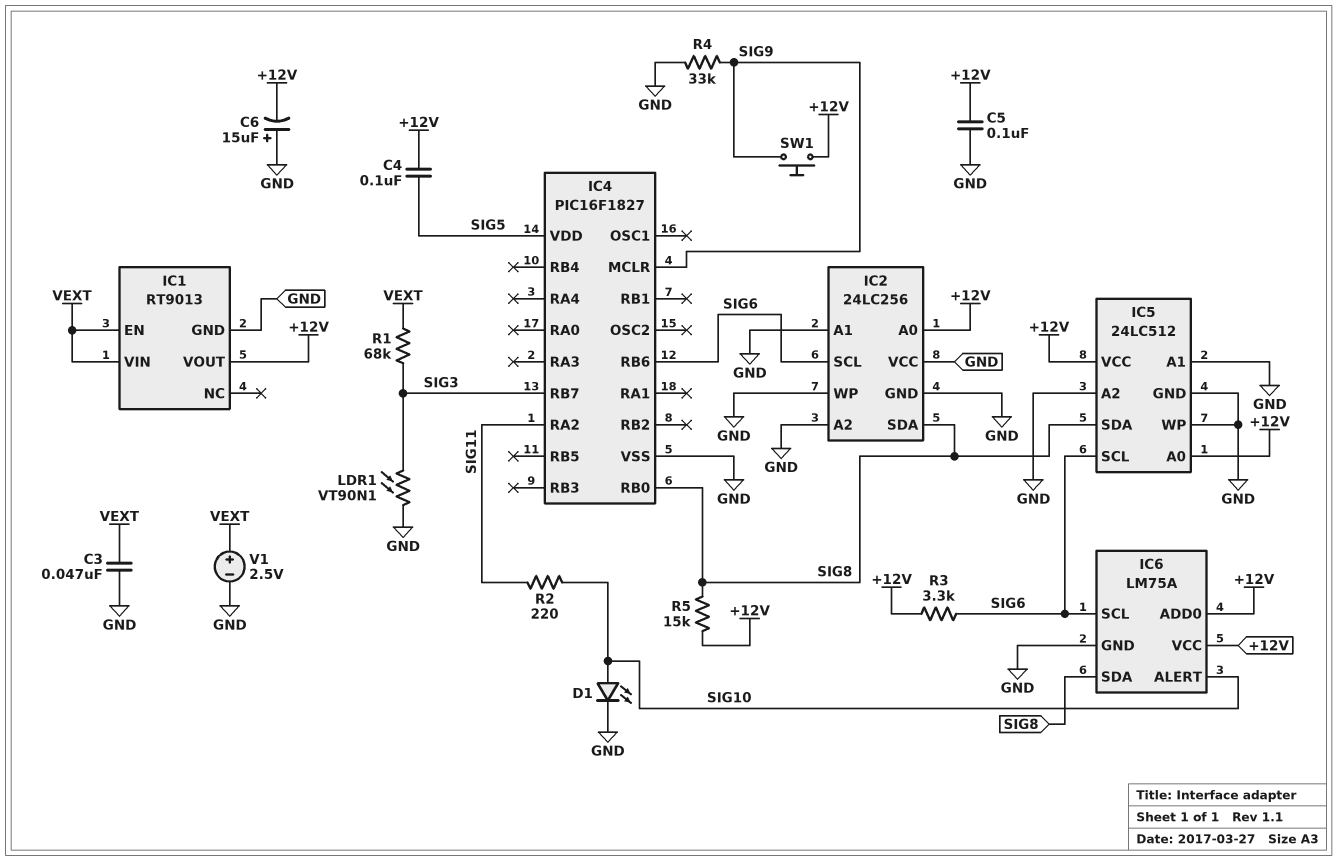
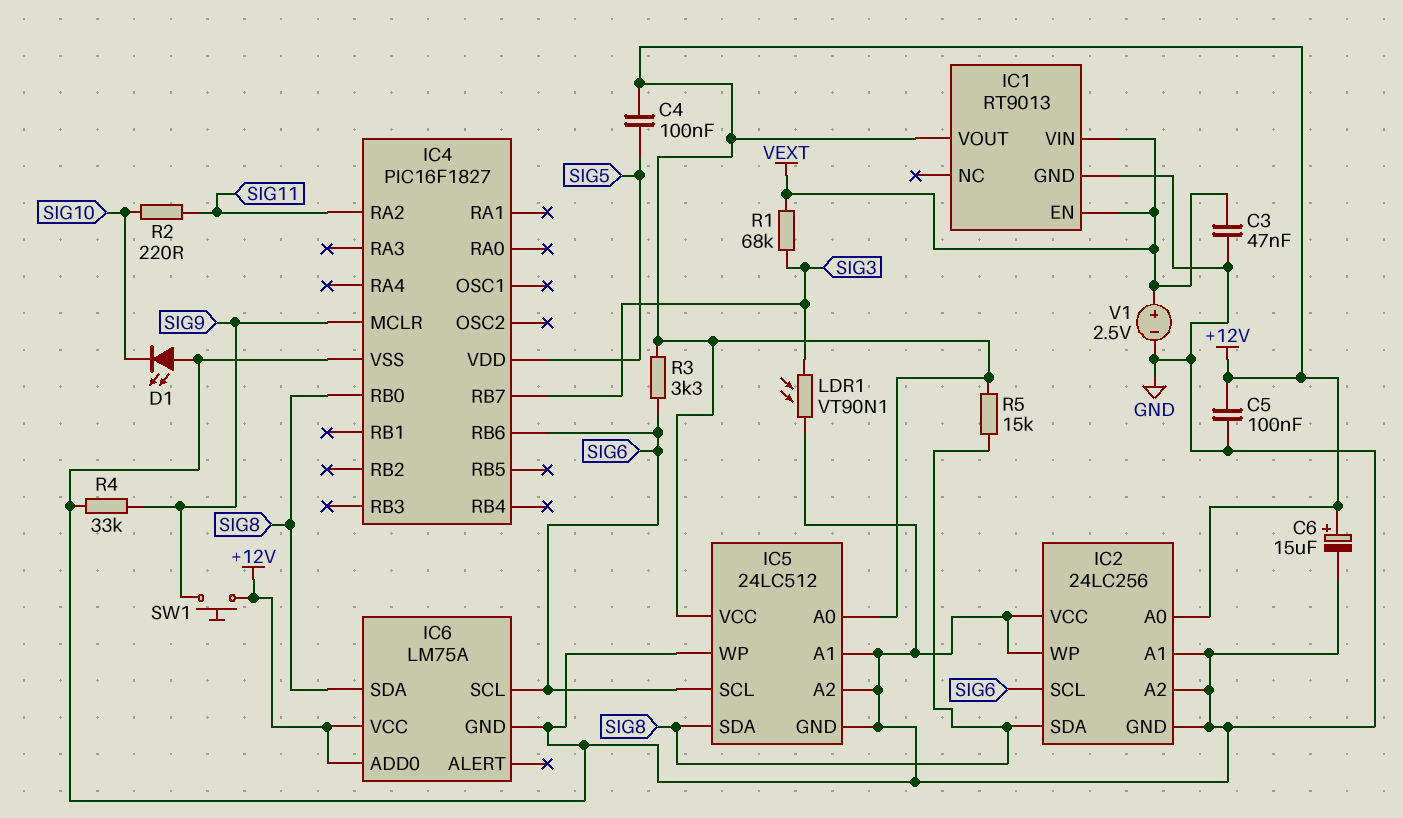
C6: 15uF (plus GND, minus +12V) -> 15uF (plus +12V, minus GND)
D1: LED (A SIG10, K GND) -> LED (A GND, K SIG10)
IC6 pin ALERT: SIG10 -> none

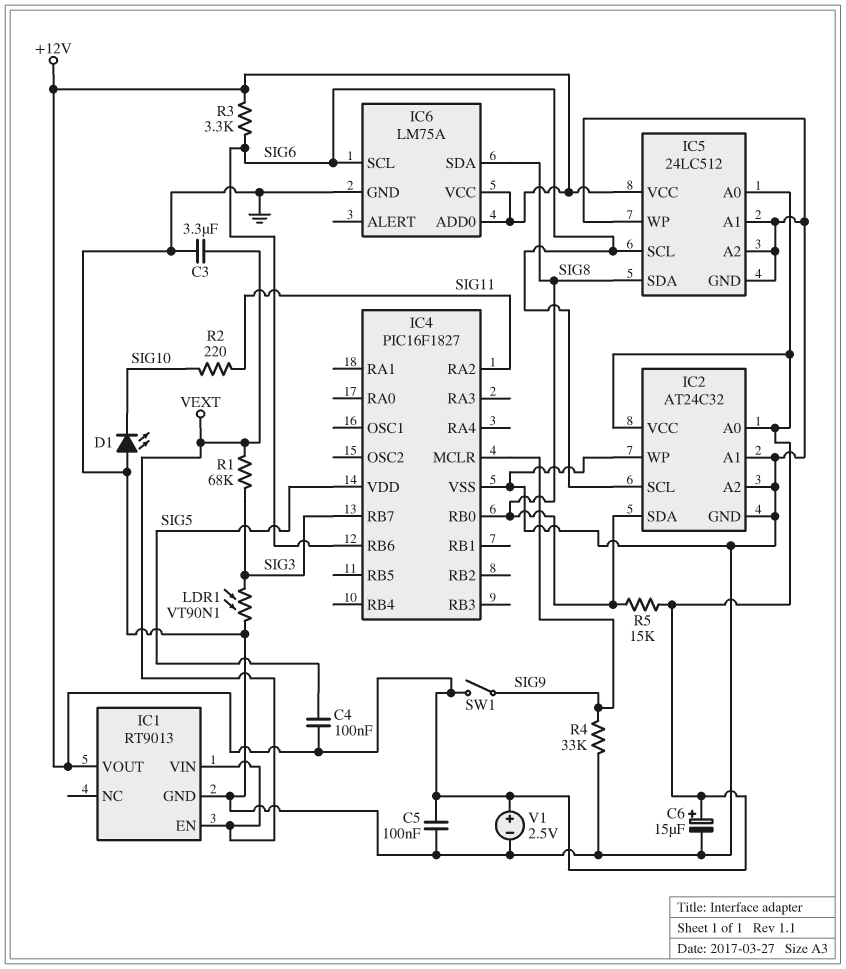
C3: 47nF (GND, VEXT) -> 3.3uF (GND, VEXT)
IC2: 24LC256 -> AT24C32
IC2 pin VCC: GND -> +12V
SW1: button (+12V, SIG9) -> switch (+12V, SIG9)
V1: 2.5V (plus VEXT, minus GND) -> 2.5V (plus +12V, minus GND)

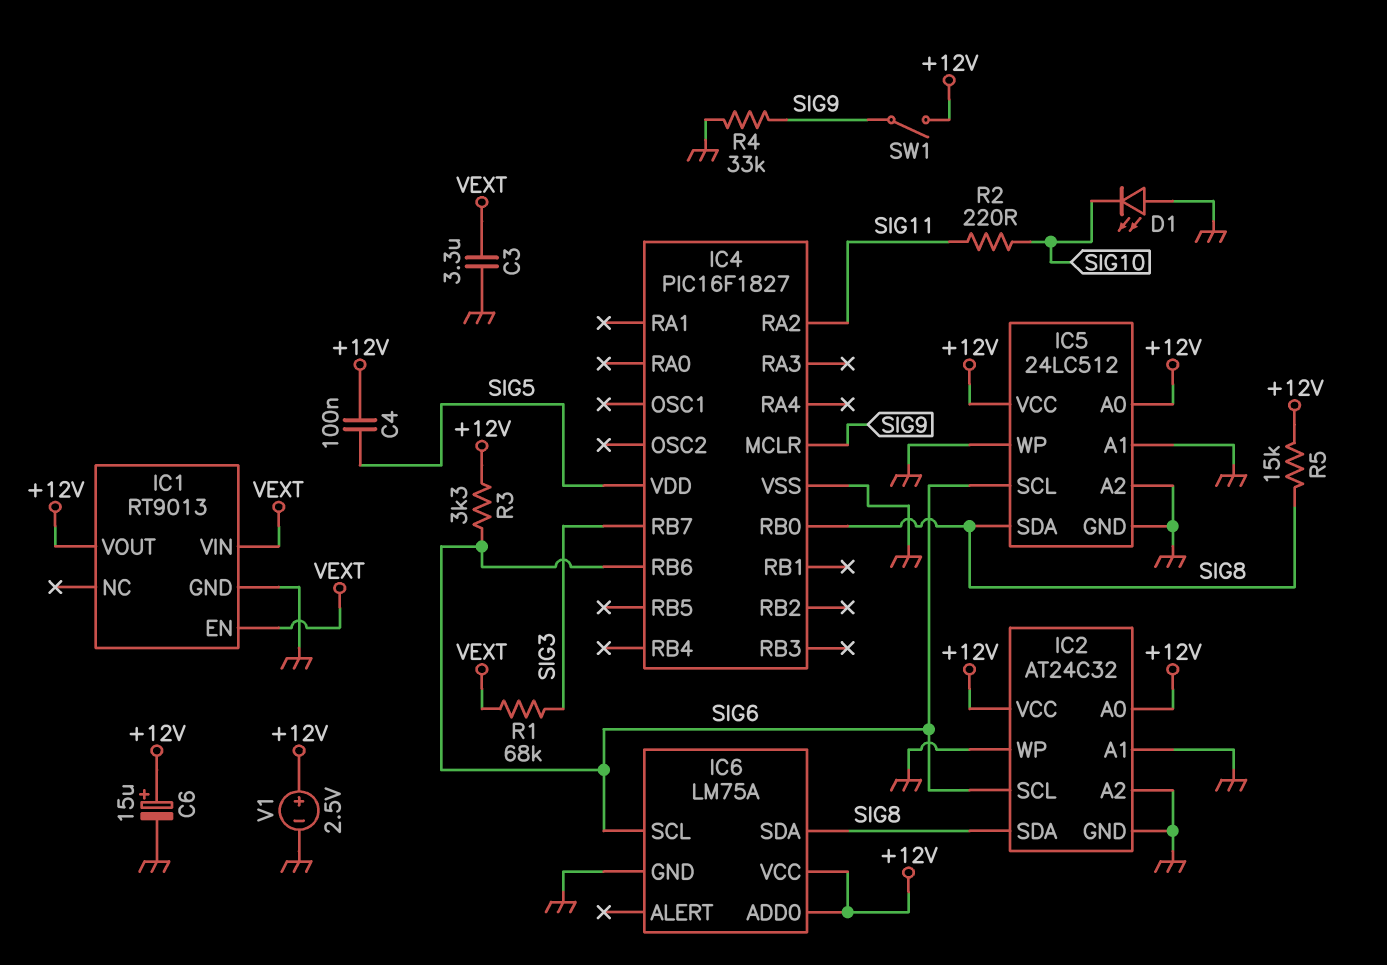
C5: 100nF (+12V, GND) -> none
LDR1: VT90N1 (GND, SIG3) -> none

